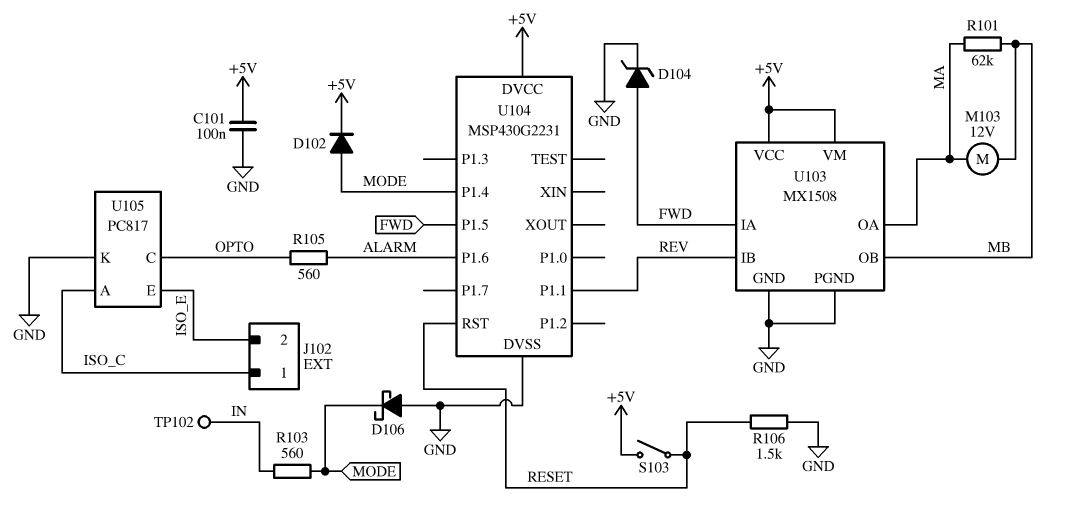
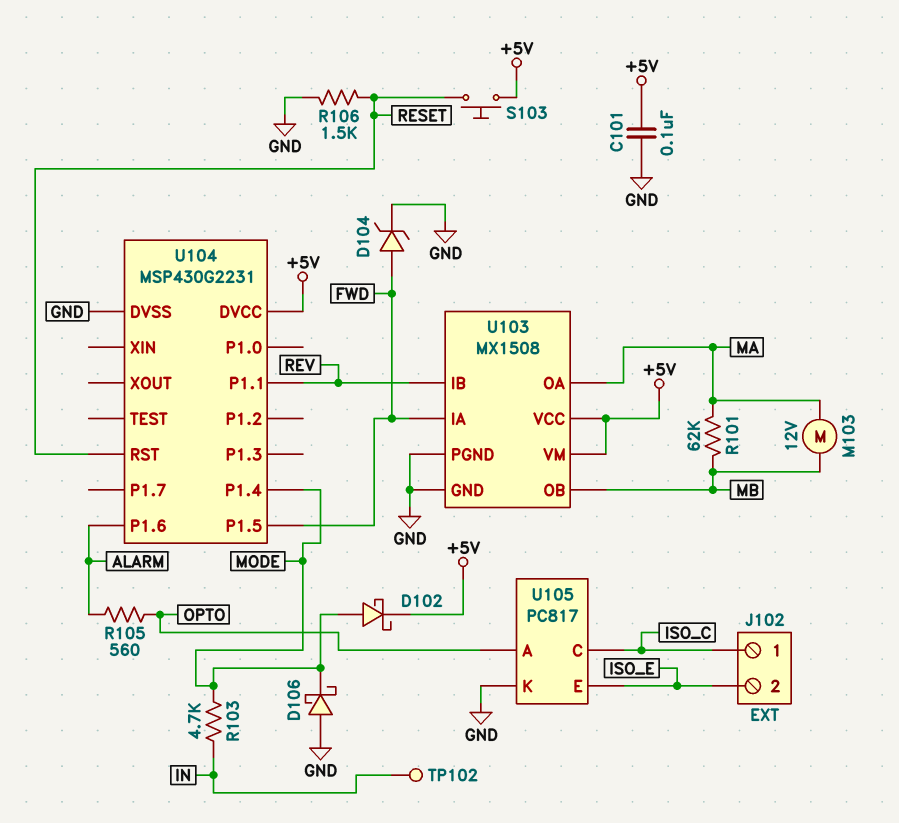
D102: diode (A MODE, K +5V) -> schottky (A MODE, K +5V)
R103: 560 (IN, MODE) -> 4.7k (IN, MODE)
S103: switch (+5V, RESET) -> button (+5V, RESET)
U105 pin A: ISO_C -> OPTO
U105 pin C: OPTO -> ISO_C

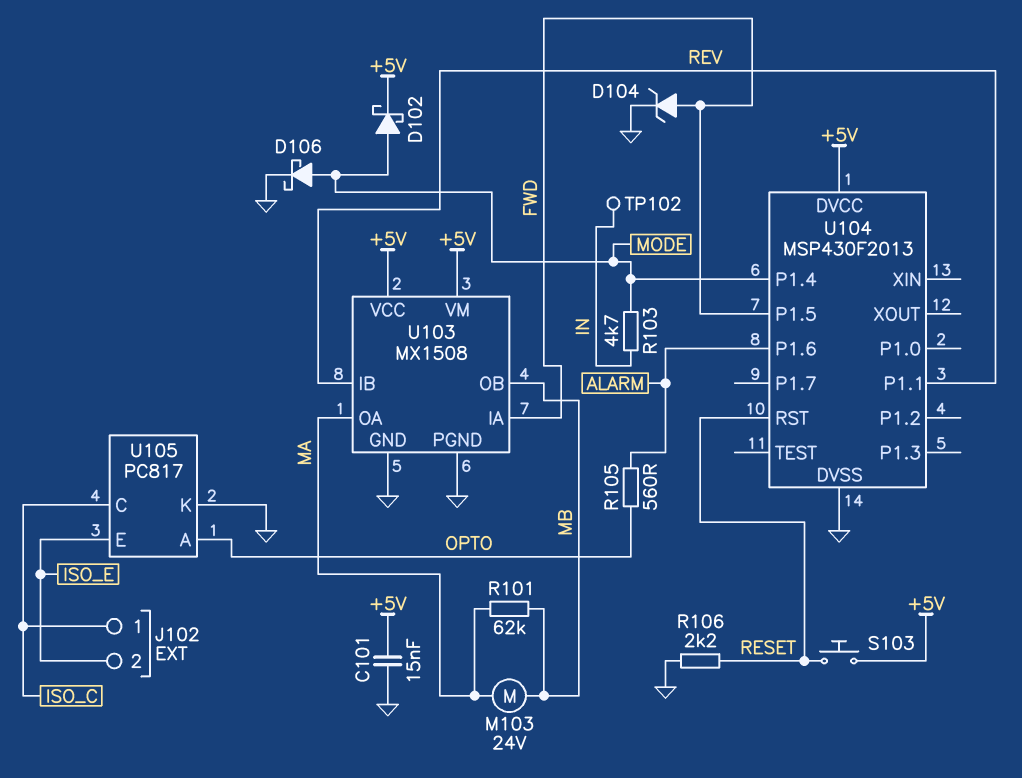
C101: 100nF (+5V, GND) -> 15nF (+5V, GND)
D106: schottky (A GND, K MODE) -> schottky (A MODE, K GND)
M103: motor 12V (MA, MB) -> motor 24V (MA, MB)
R106: 1.5k (GND, RESET) -> 2.2k (GND, RESET)
U104: MSP430G2231 -> MSP430F2013

